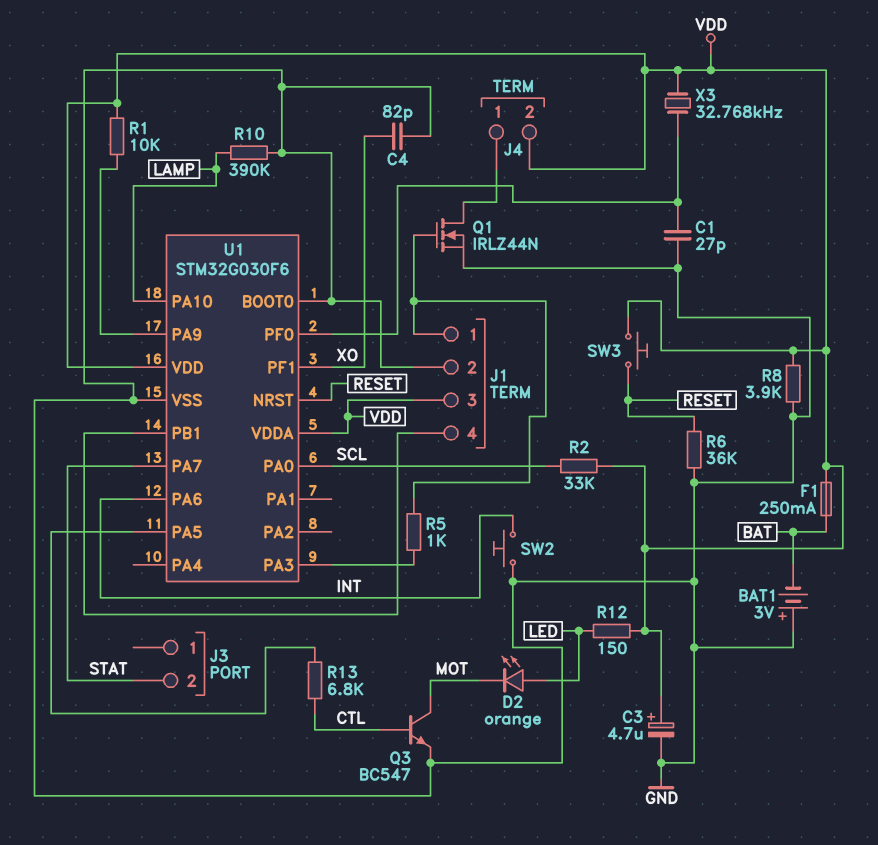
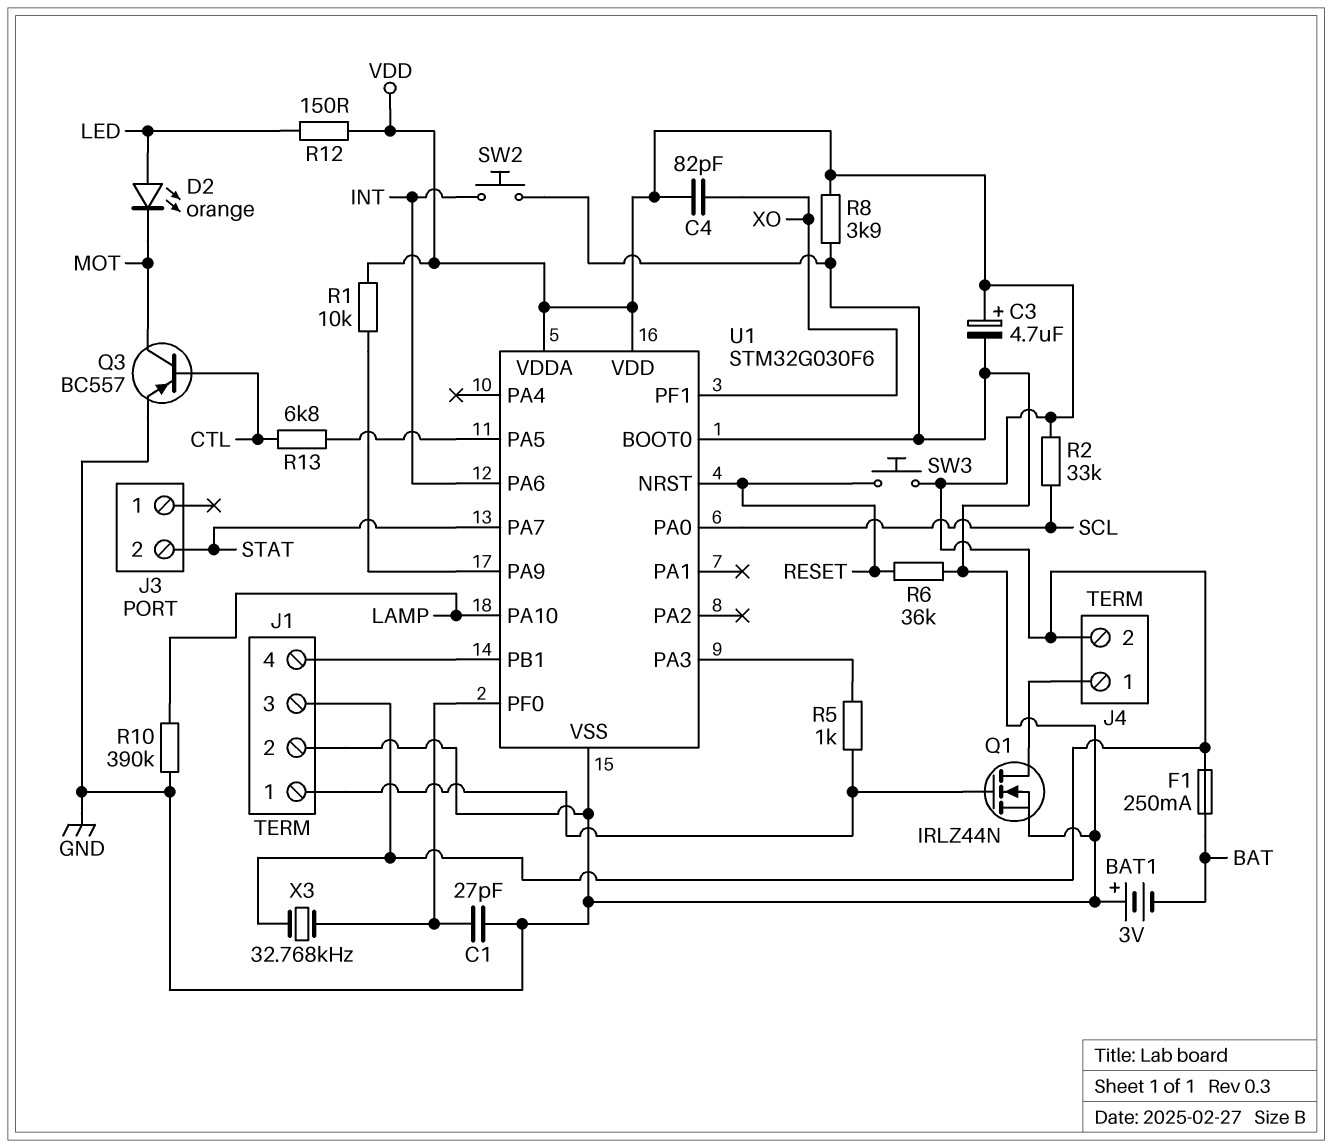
C4: 82pF (GND, XO) -> 82pF (VDD, XO)
Q3: NPN BC547 (B CTL, C MOT, E GND) -> PNP BC557 (B CTL, C MOT, E GND)

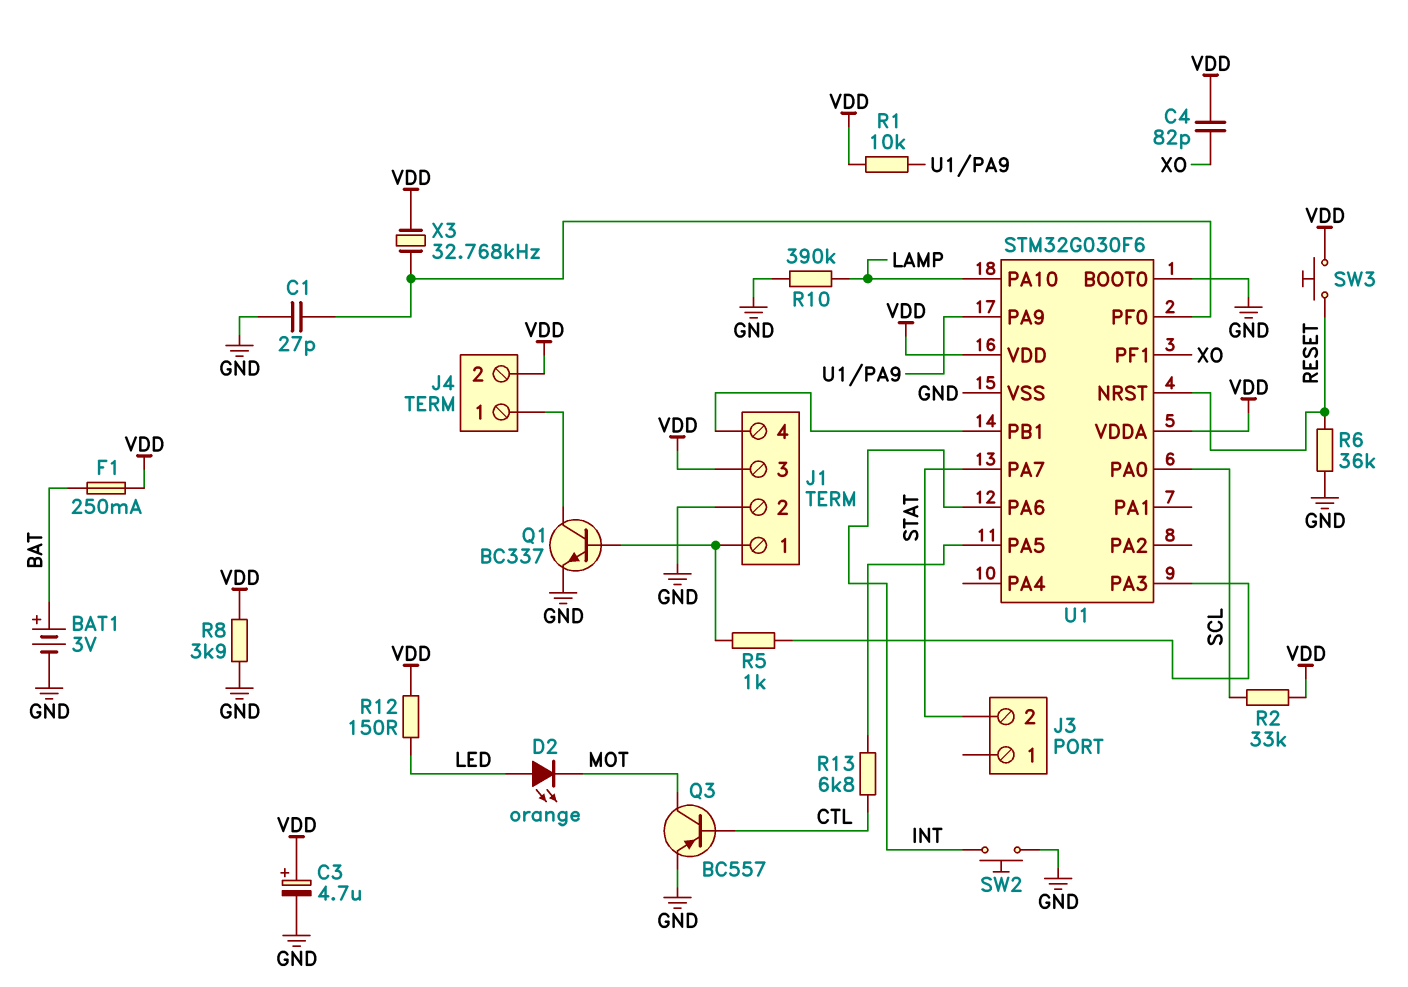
BAT1: 3V (plus GND, minus BAT) -> 3V (plus BAT, minus GND)
Q1: NMOS IRLZ44N (G J1/1, D J4/1, S GND) -> NPN BC337 (B J1/1, C J4/1, E GND)

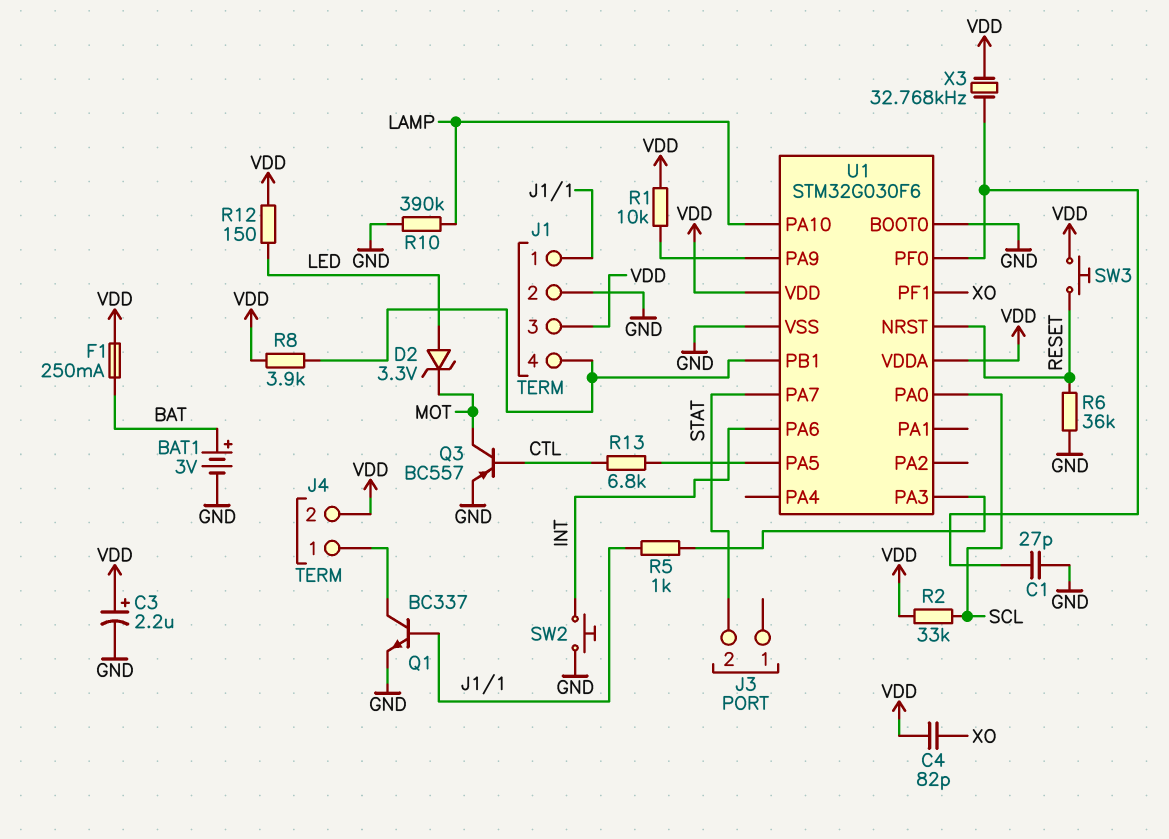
C3: 4.7uF (plus VDD, minus GND) -> 2.2uF (plus VDD, minus GND)
D2: LED orange (A LED, K MOT) -> zener 3.3V (A LED, K MOT)
R8: 3.9k (GND, VDD) -> 3.9k (J1/4, VDD)

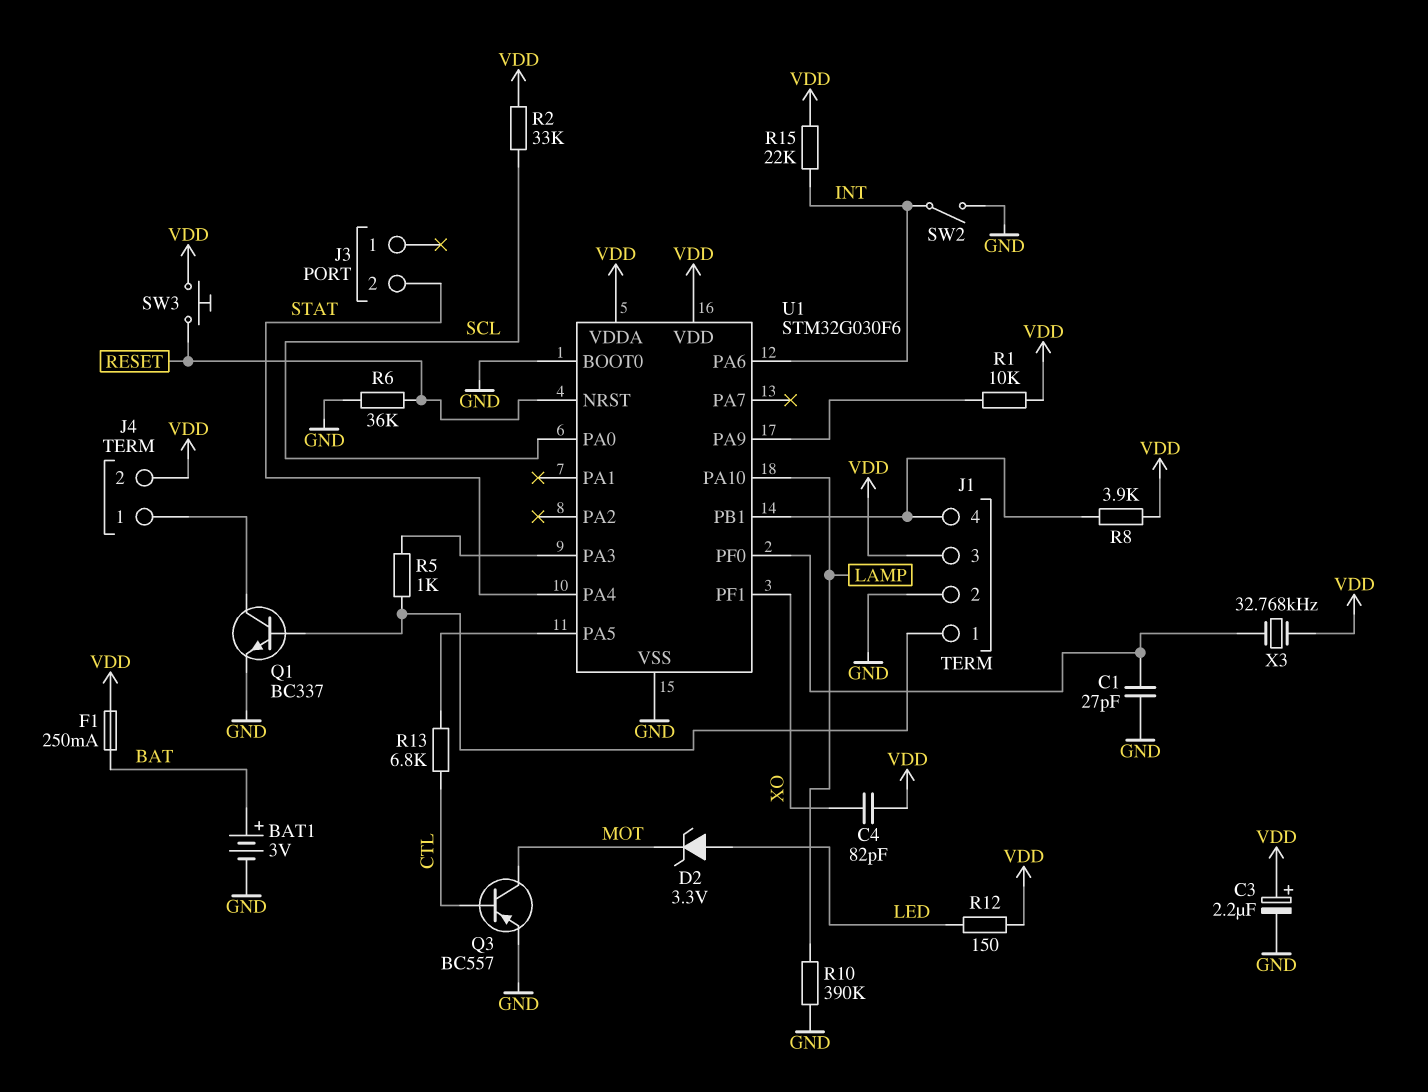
R15: none -> 22k (INT, VDD)
SW2: button (GND, INT) -> switch (GND, INT)
U1 pin PA4: none -> STAT
U1 pin PA7: STAT -> none

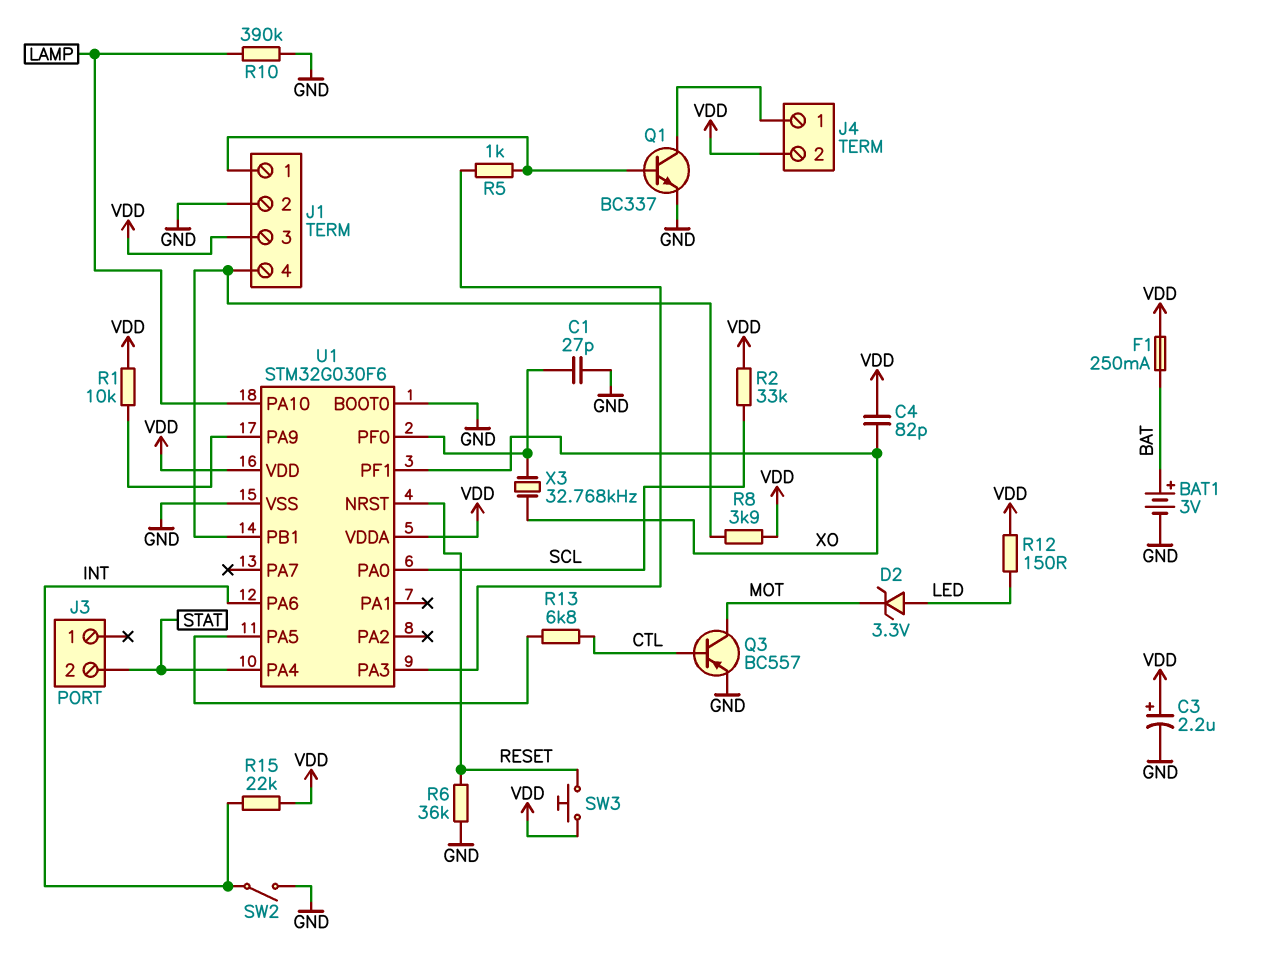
X3: 32.768kHz (U1/PF0, VDD) -> 32.768kHz (U1/PF0, XO)

